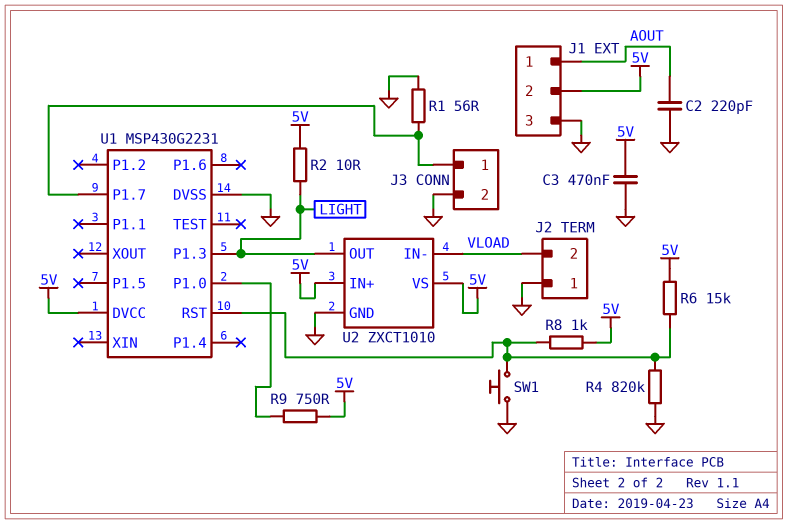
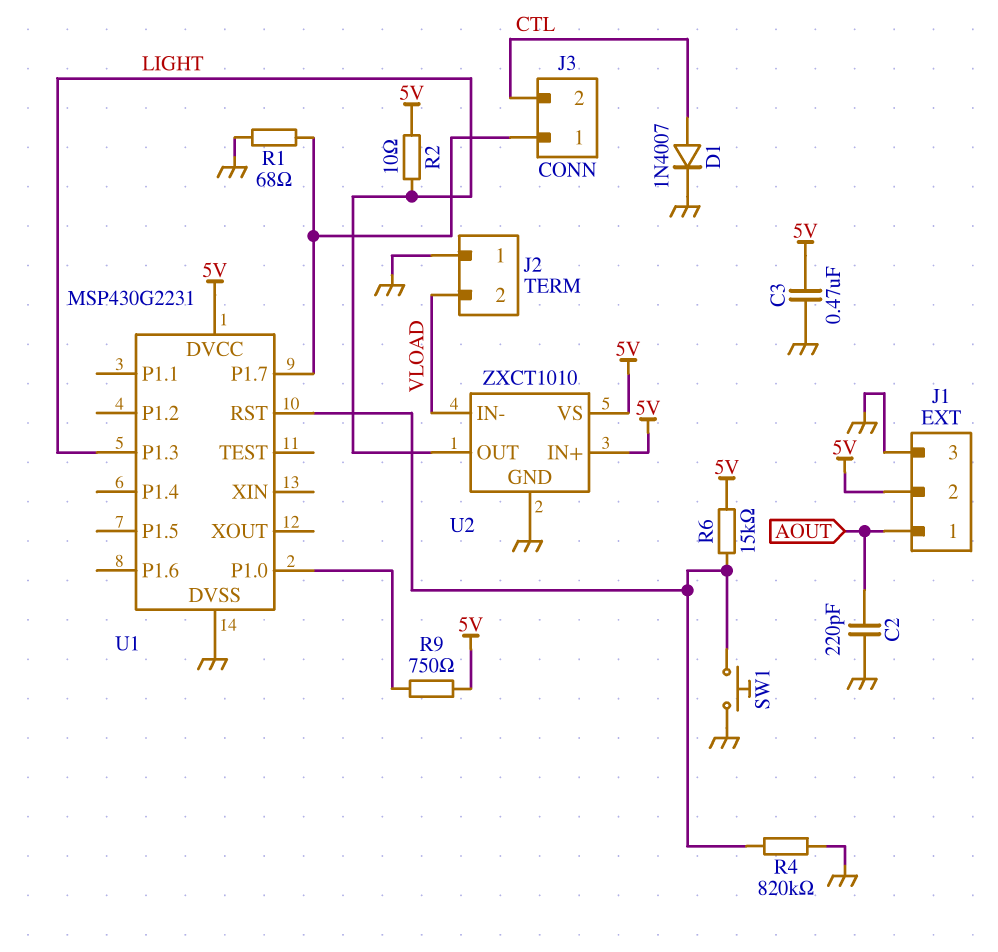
D1: none -> diode 1N4007 (A CTL, K GND)
J3 pin 2: GND -> CTL
R1: 56 (GND, J3/1) -> 68 (GND, J3/1)
R8: 1k (5V, U1/RST) -> none

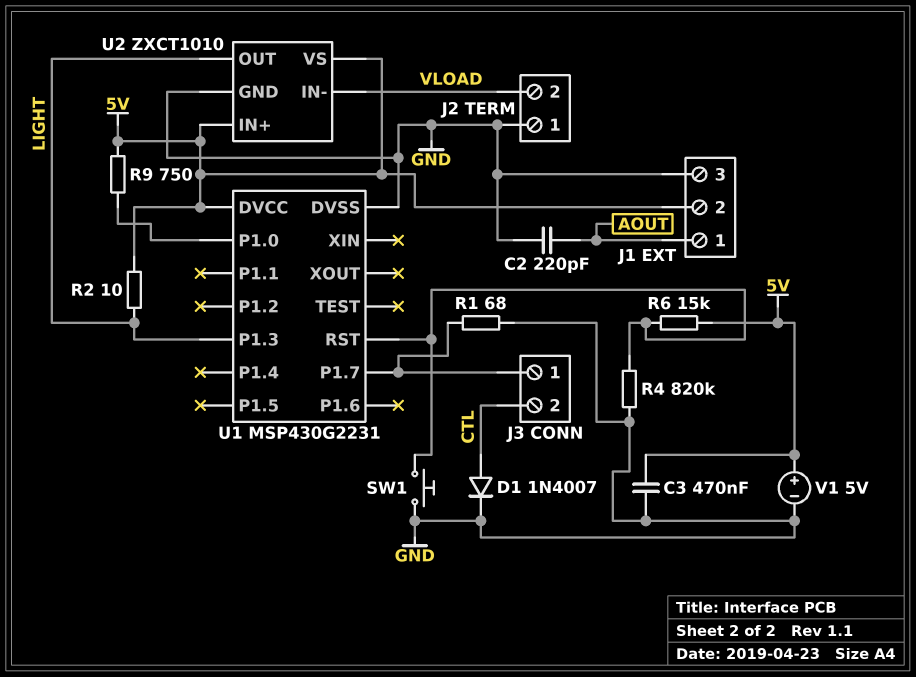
V1: none -> 5V (plus 5V, minus GND)

